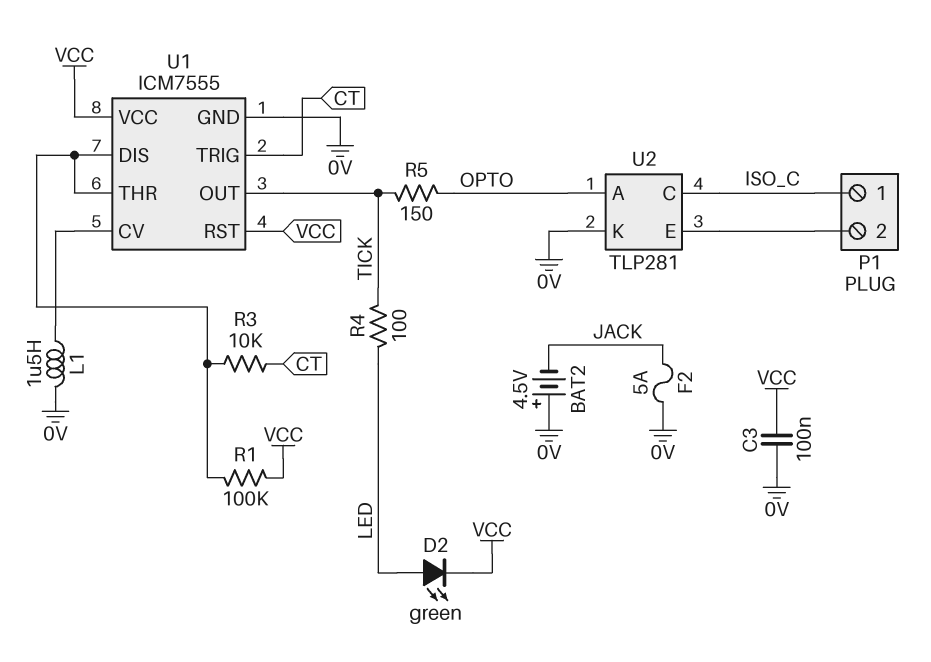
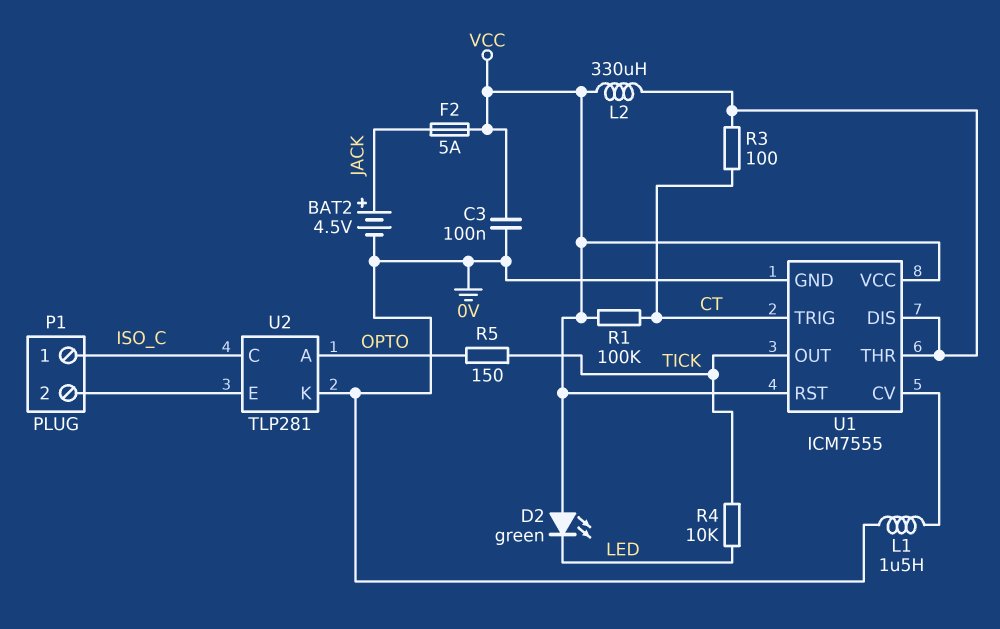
BAT2: 4.5V (plus 0V, minus JACK) -> 4.5V (plus JACK, minus 0V)
D2: LED green (A LED, K VCC) -> LED green (A VCC, K LED)
F2: 5A (0V, JACK) -> 5A (JACK, VCC)
L2: none -> 330uH (U1/DIS, VCC)
R1: 100k (U1/DIS, VCC) -> 100k (CT, VCC)
R3: 10k (CT, U1/DIS) -> 100 (CT, U1/DIS)
R4: 100 (LED, TICK) -> 10k (LED, TICK)

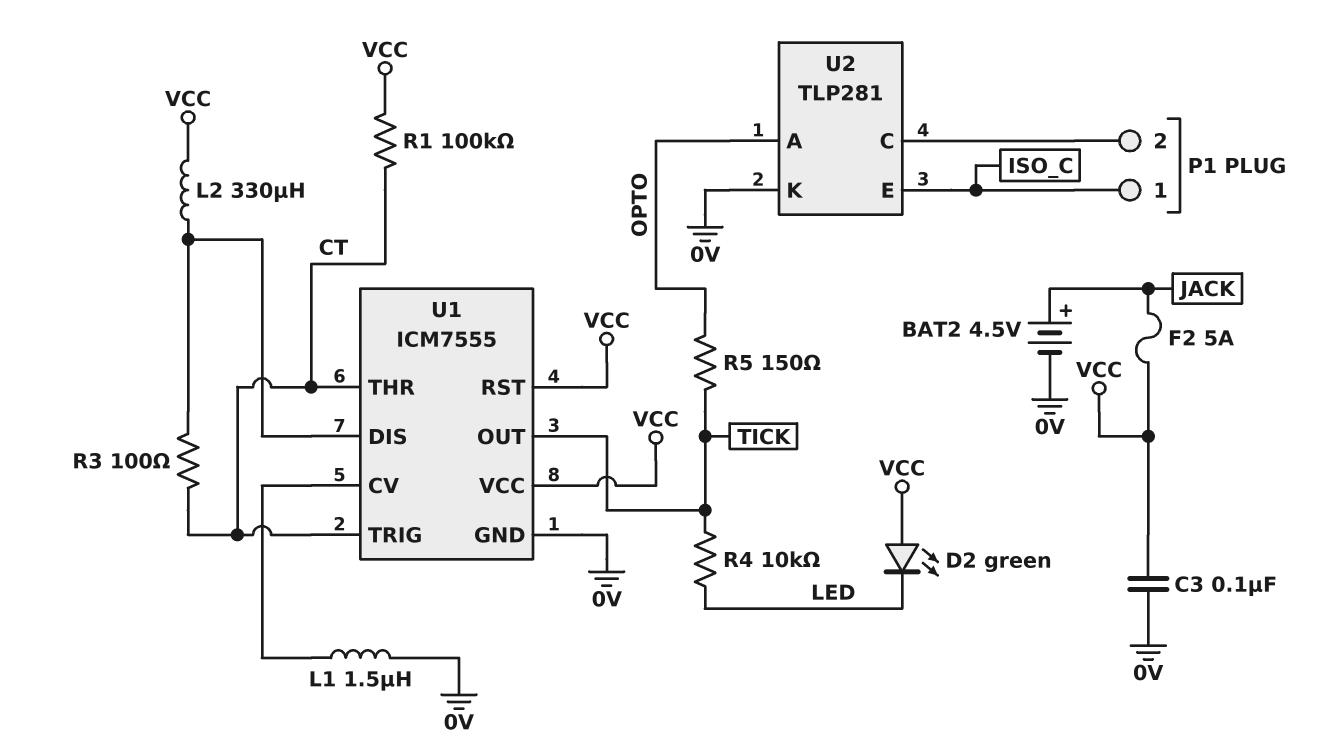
U1 pin THR: U1/DIS -> CT
U2 pin C: ISO_C -> P1/2
U2 pin E: P1/2 -> ISO_C

